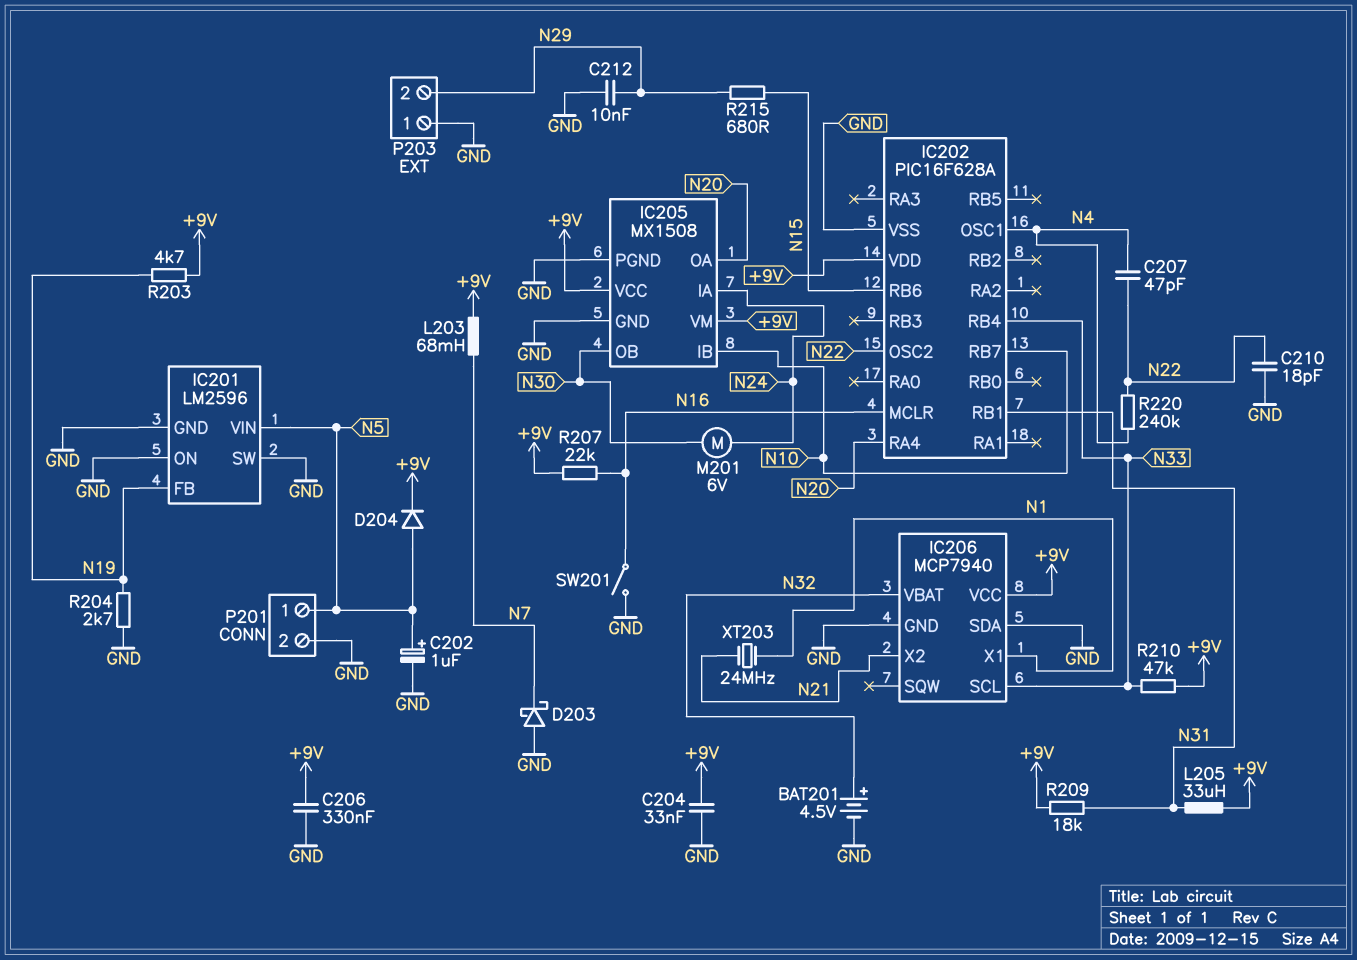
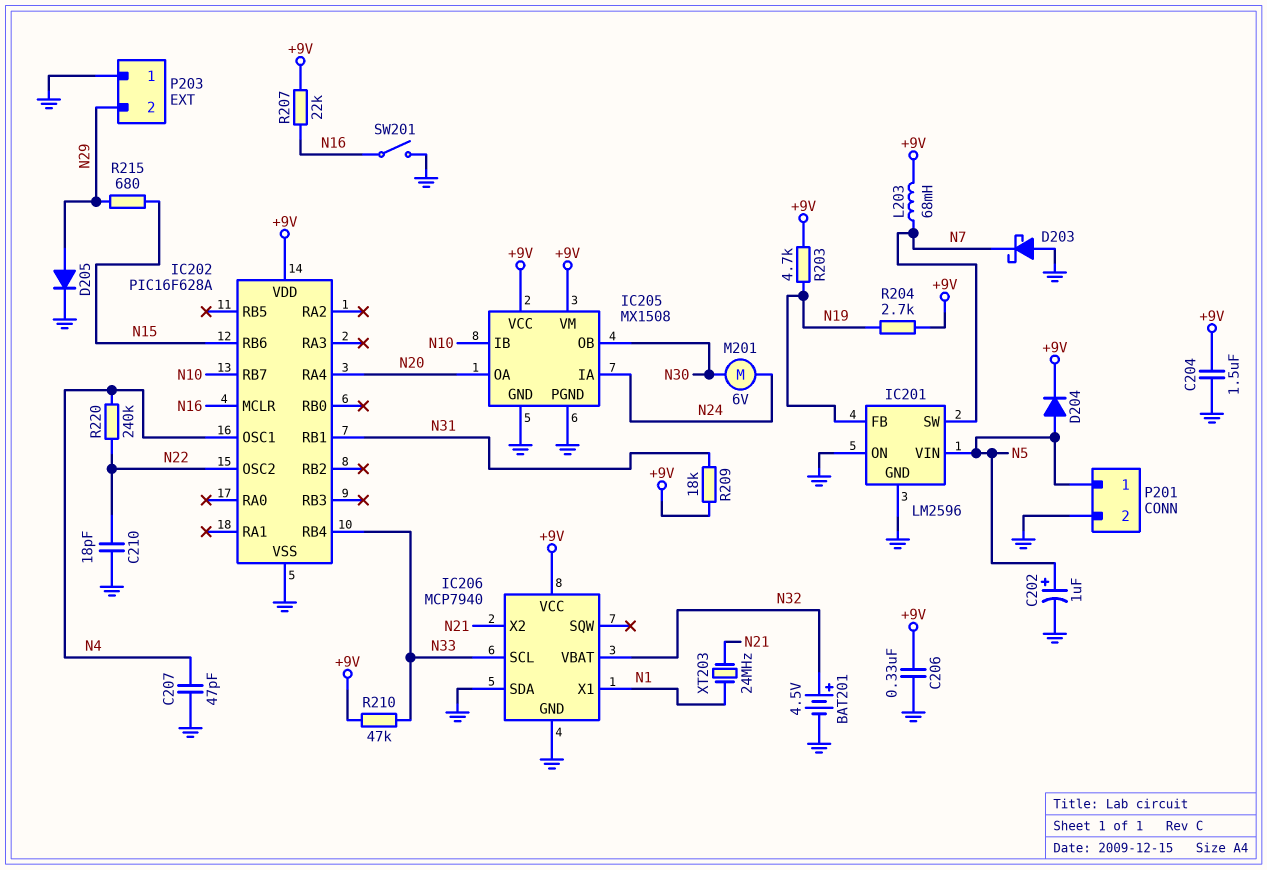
C204: 33nF (+9V, GND) -> 1.5uF (+9V, GND)
C207: 47pF (N4, N22) -> 47pF (GND, N4)
C212: 10nF (GND, N29) -> none
D205: none -> diode (A N29, K GND)
IC201 pin SW: GND -> N7
L205: 33uH (+9V, N31) -> none
R204: 2.7k (GND, N19) -> 2.7k (+9V, N19)

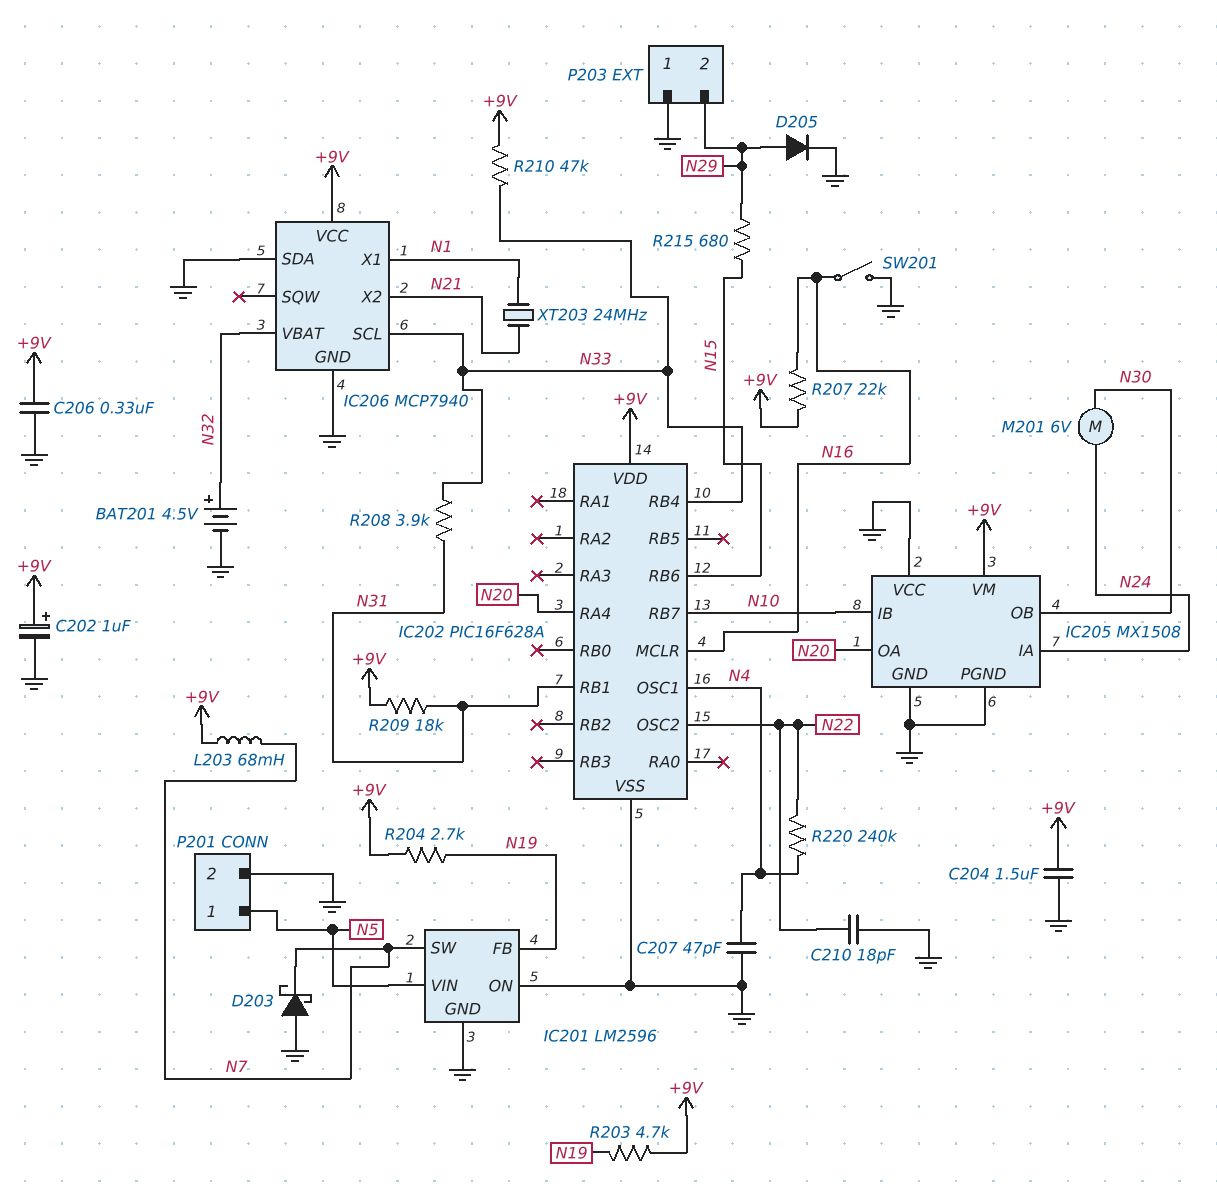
C202: 1uF (plus N5, minus GND) -> 1uF (plus +9V, minus GND)
D204: diode (A N5, K +9V) -> none
IC205 pin VCC: +9V -> GND
R208: none -> 3.9k (N31, N33)

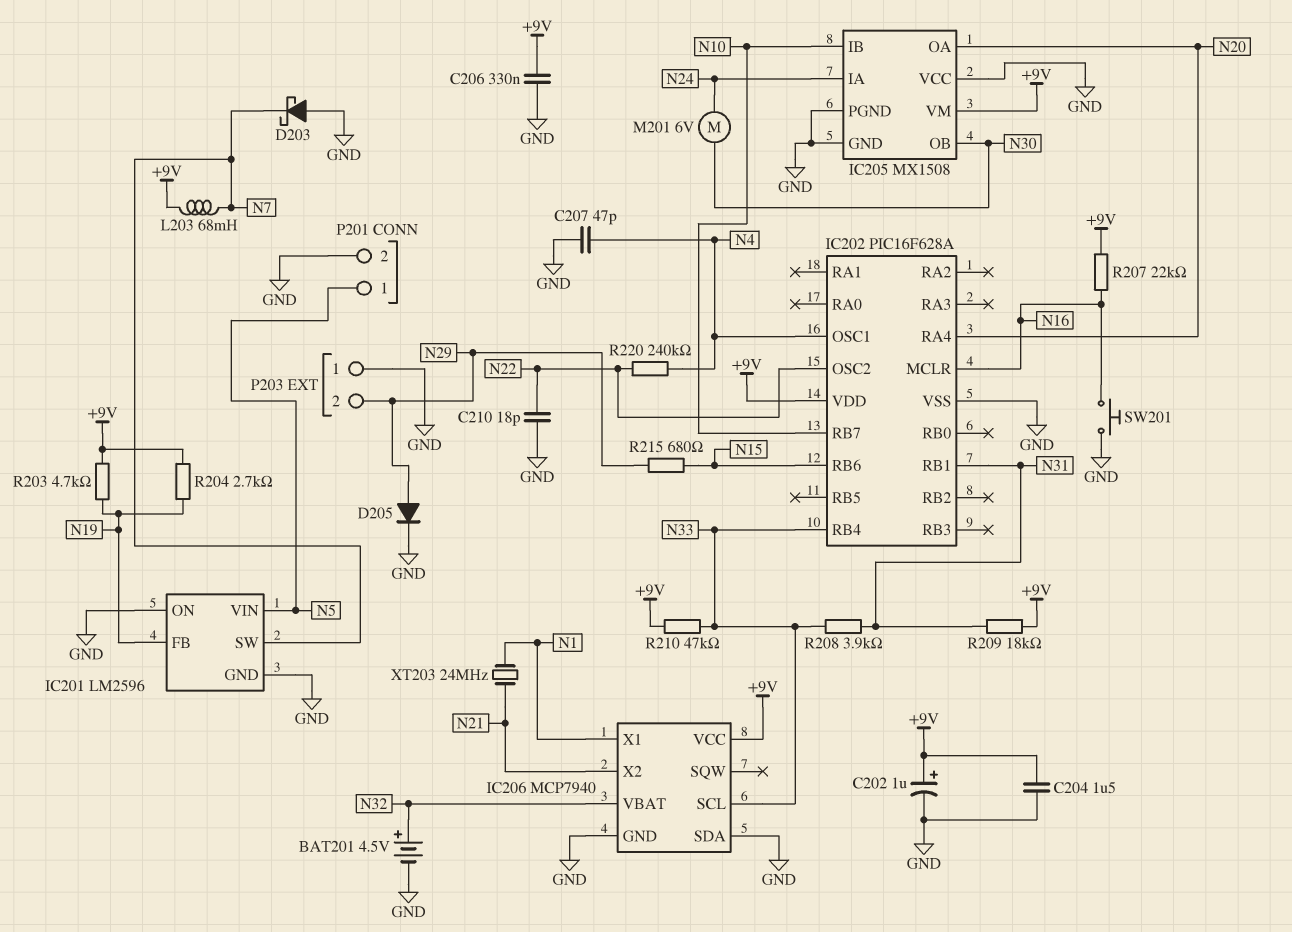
SW201: switch (GND, N16) -> button (GND, N16)

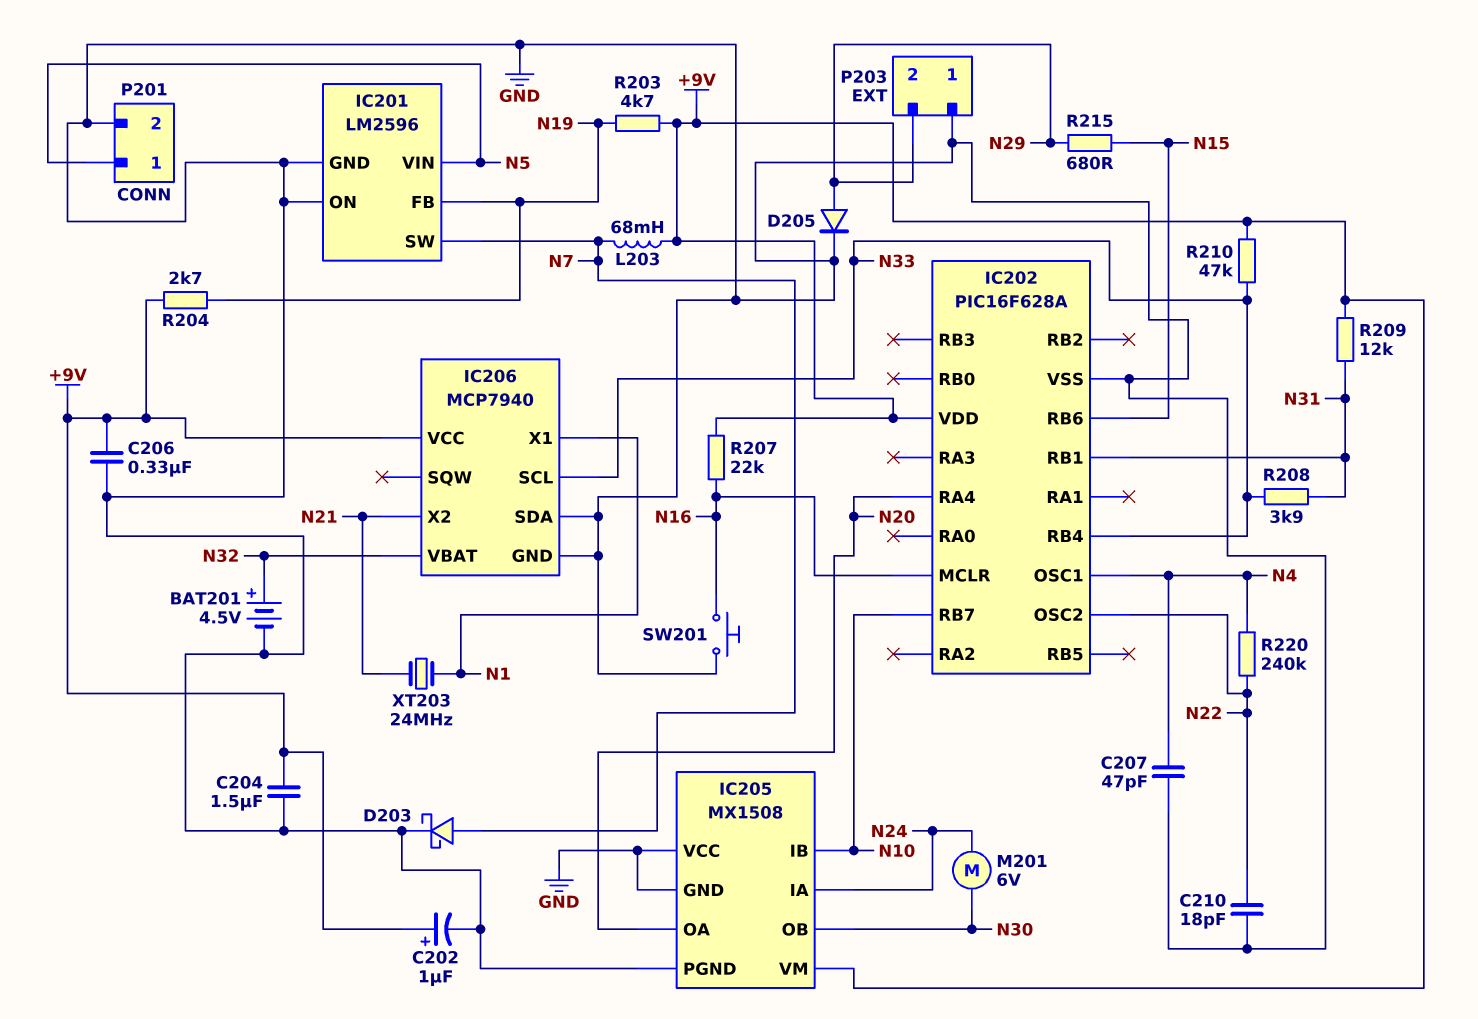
D203: schottky (A GND, K N7) -> schottky (A N7, K GND)
R209: 18k (+9V, N31) -> 12k (+9V, N31)

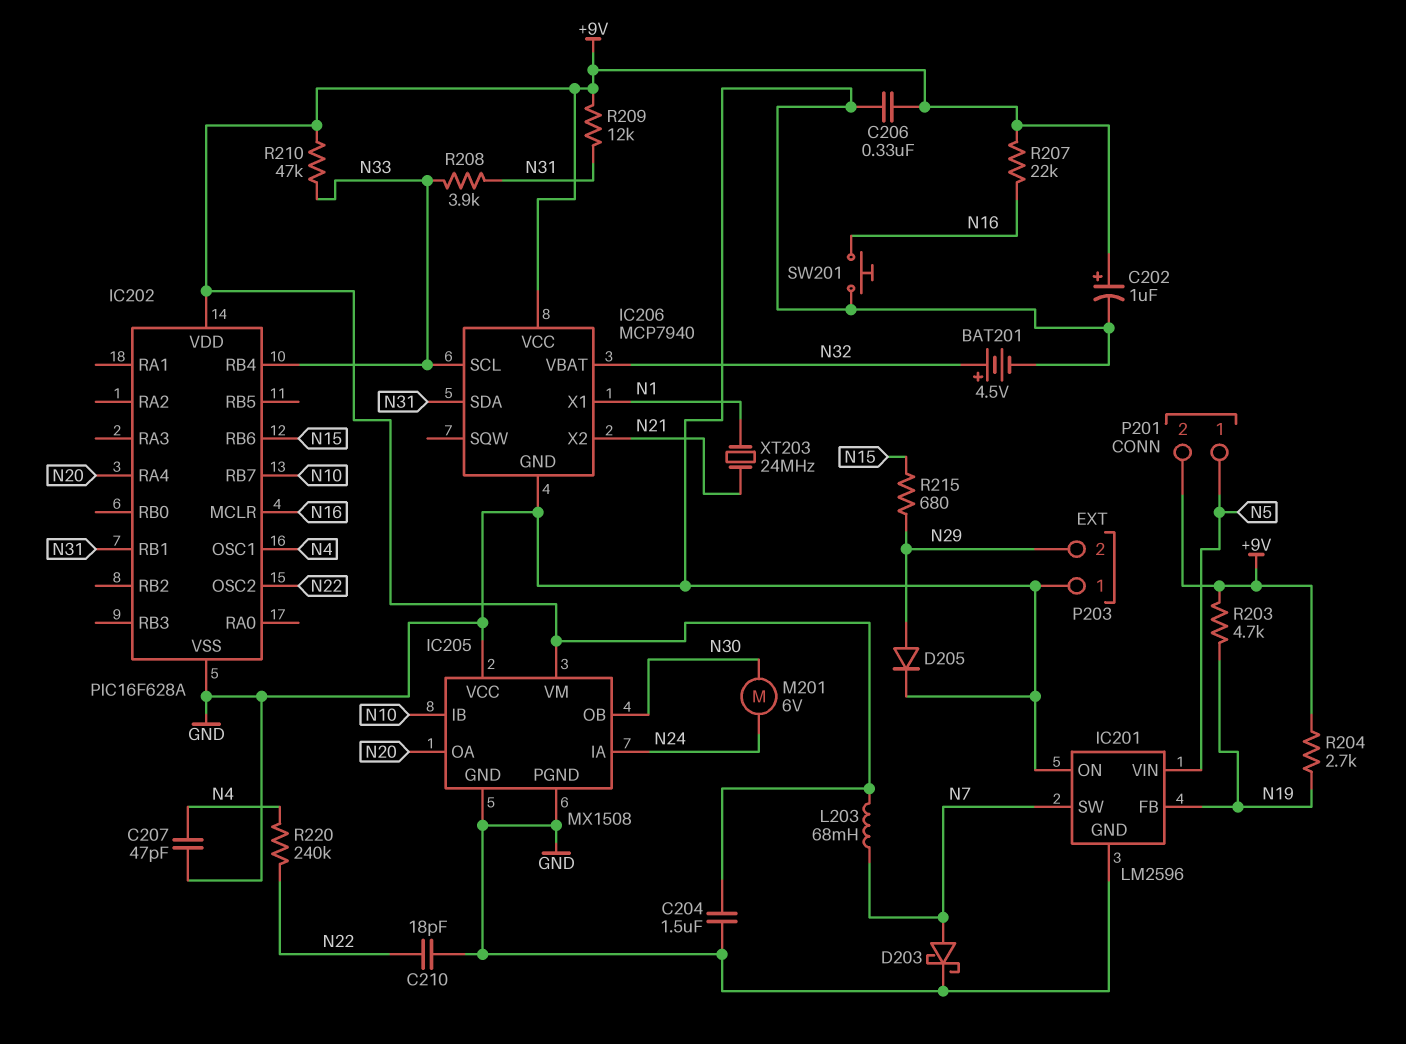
IC206 pin SDA: GND -> N31
P201 pin 2: GND -> +9V

